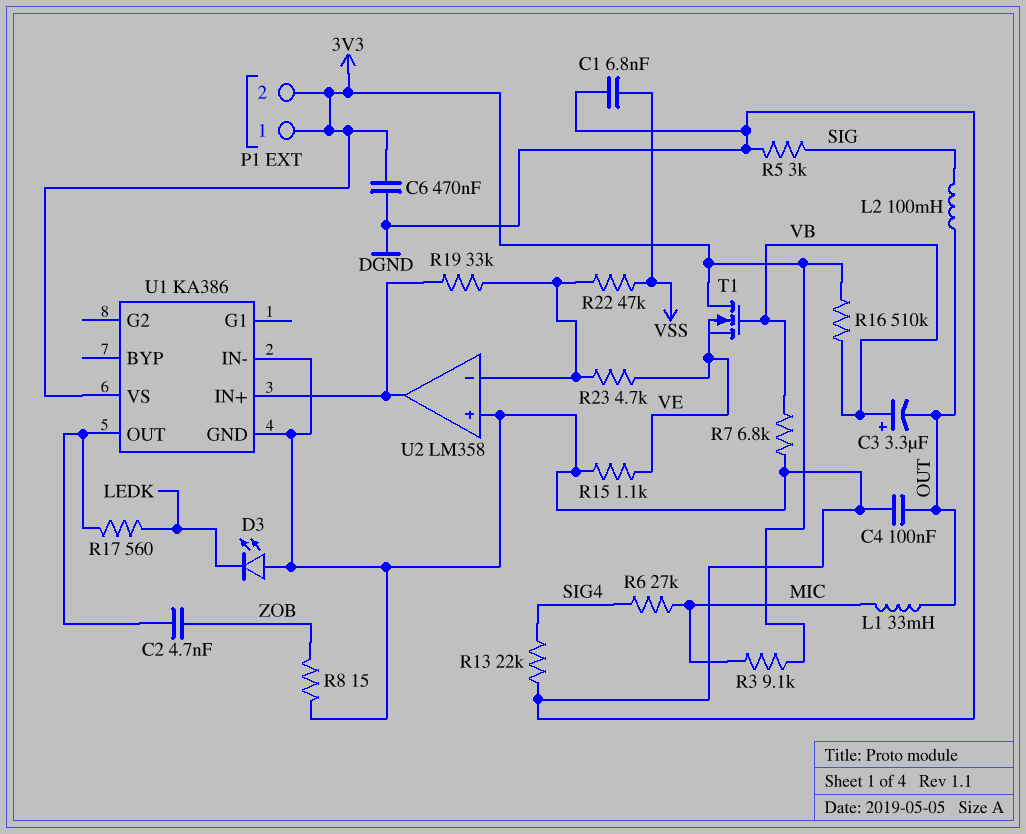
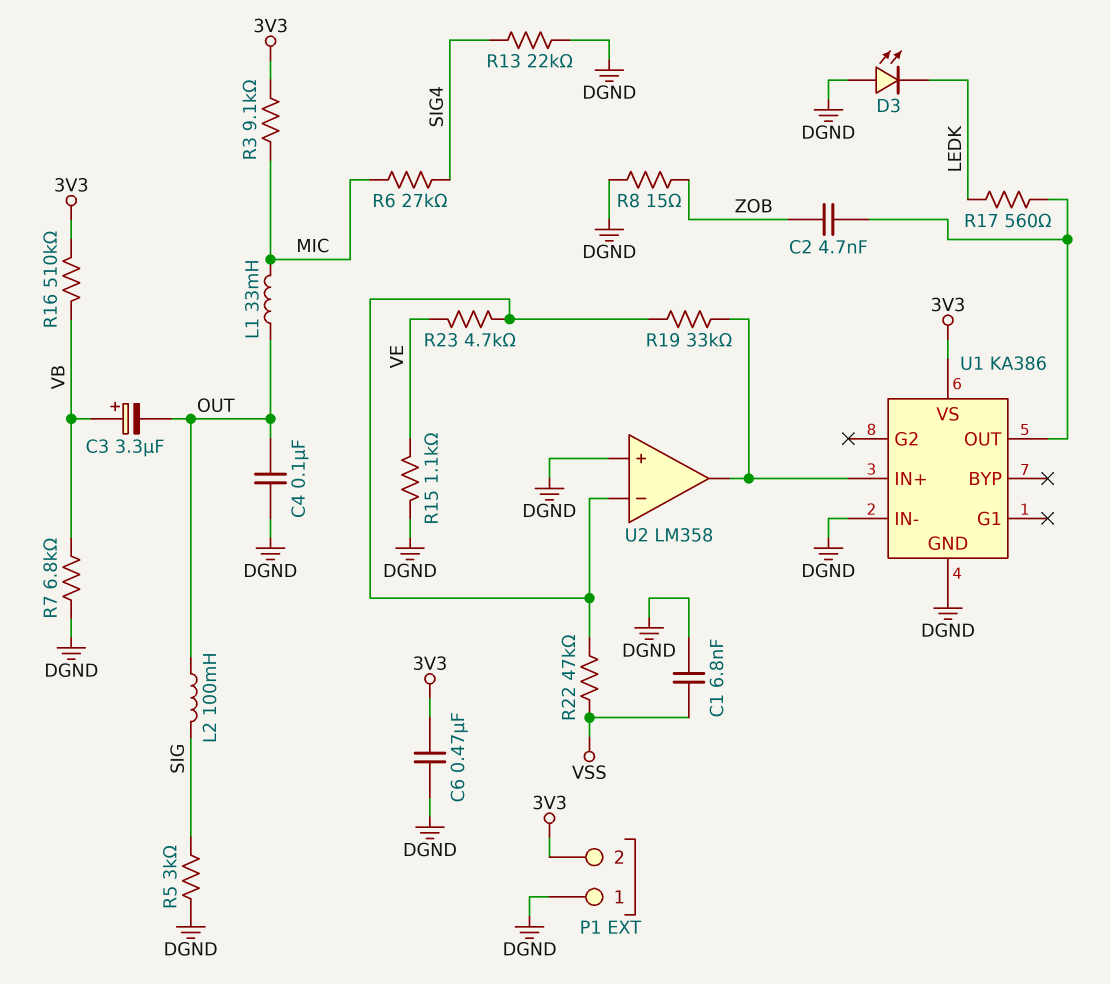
P1 pin 1: 3V3 -> DGND
T1: NMOS (G VB, D 3V3, S VE) -> none

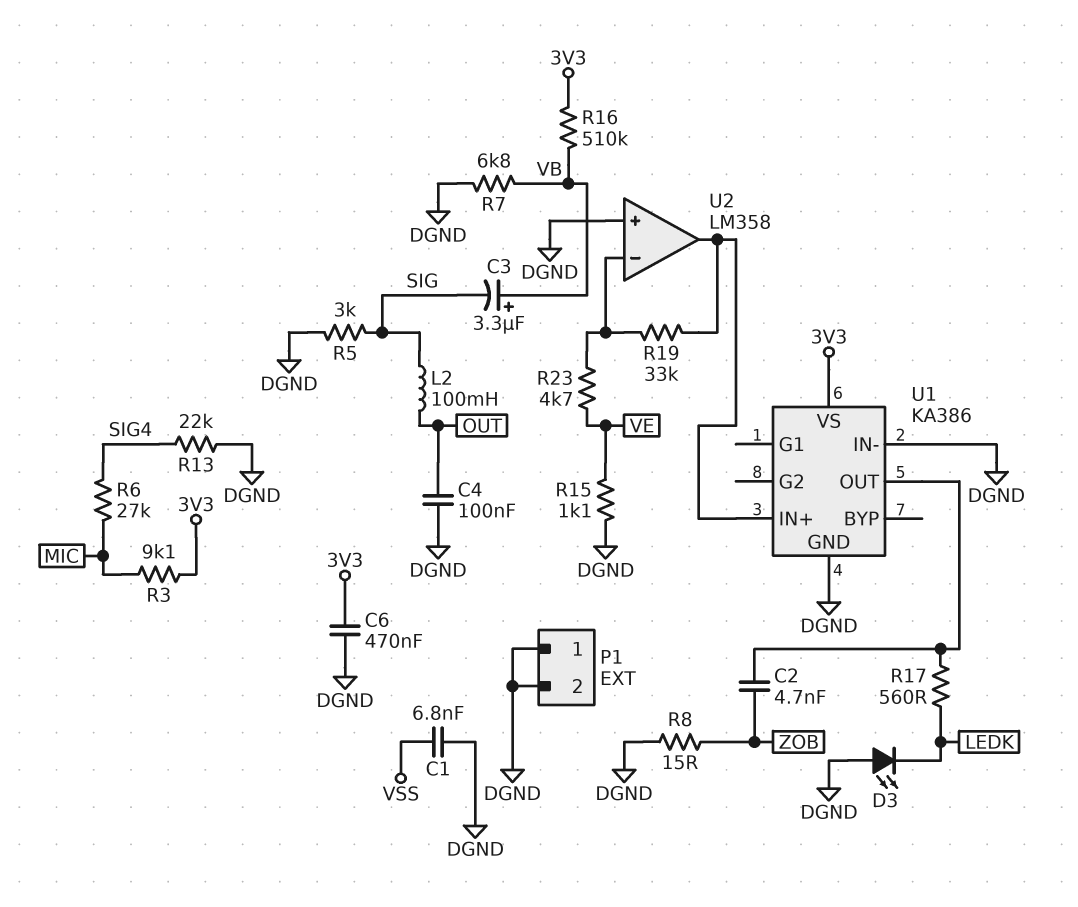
C3: 3.3uF (plus VB, minus OUT) -> 3.3uF (plus VB, minus SIG)
L1: 33mH (MIC, OUT) -> none
P1 pin 2: 3V3 -> DGND
R22: 47k (U2/in-, VSS) -> none

